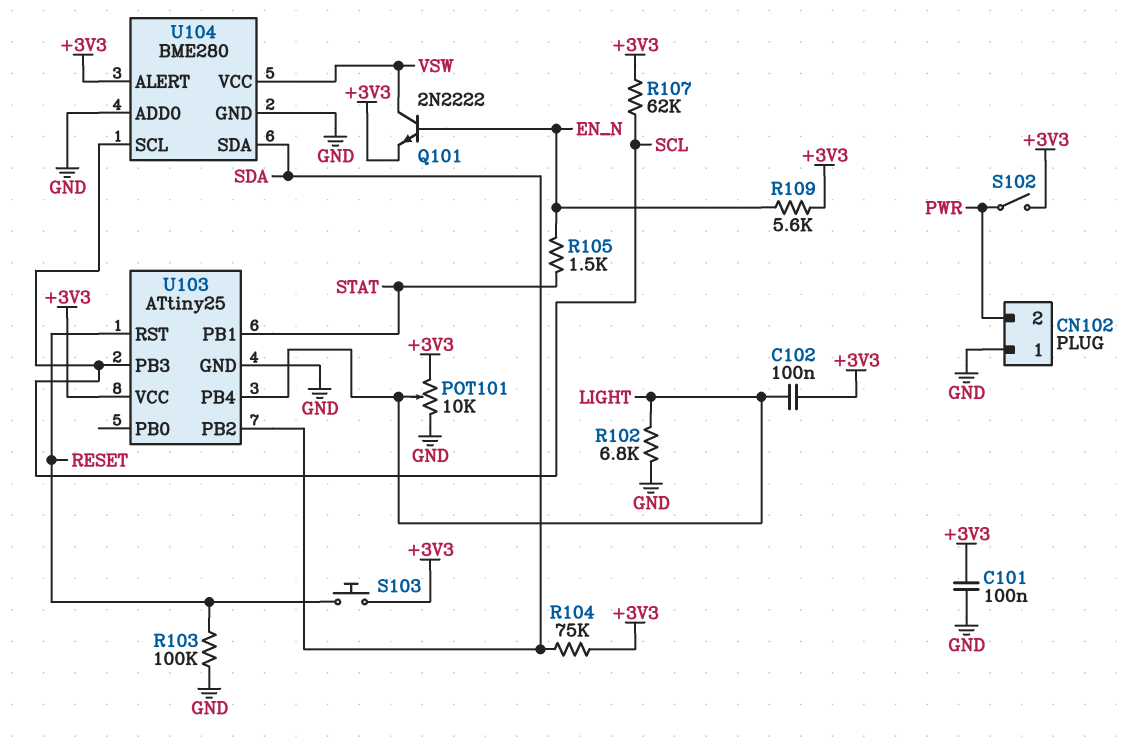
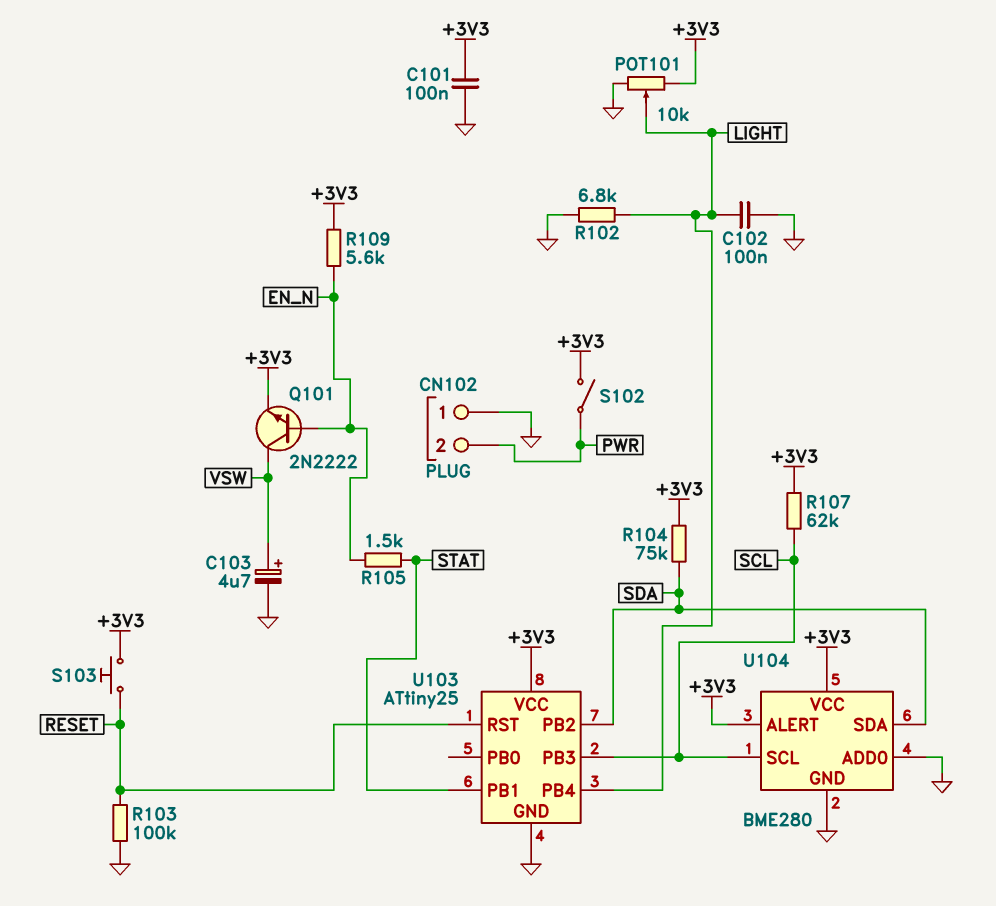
C102: 100nF (+3V3, LIGHT) -> 100nF (GND, LIGHT)
C103: none -> 4.7uF (plus VSW, minus GND)
U104 pin VCC: VSW -> +3V3

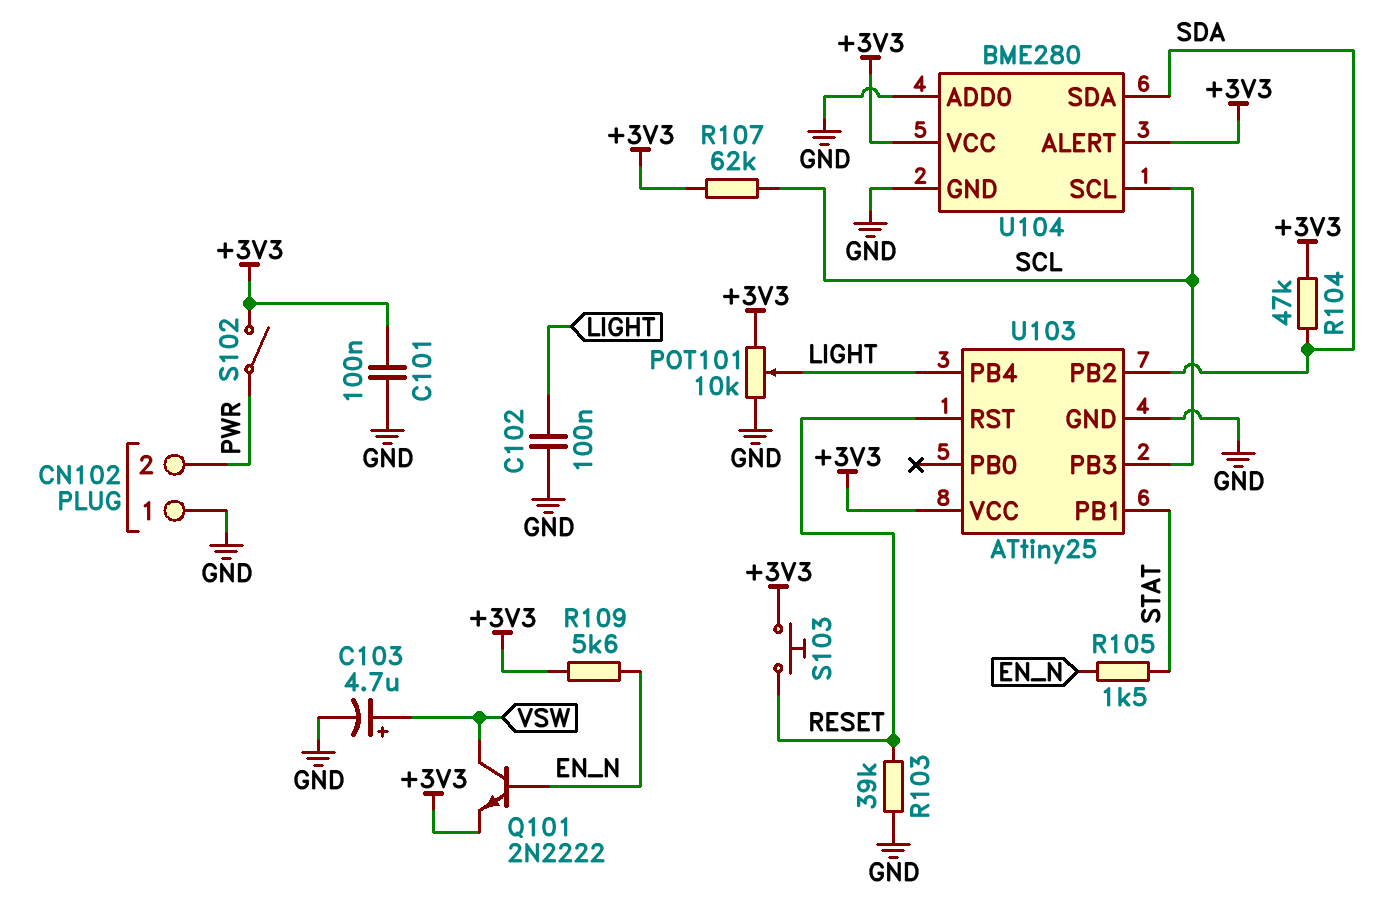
R102: 6.8k (GND, LIGHT) -> none
R103: 100k (GND, RESET) -> 39k (GND, RESET)
R104: 75k (+3V3, SDA) -> 47k (+3V3, SDA)

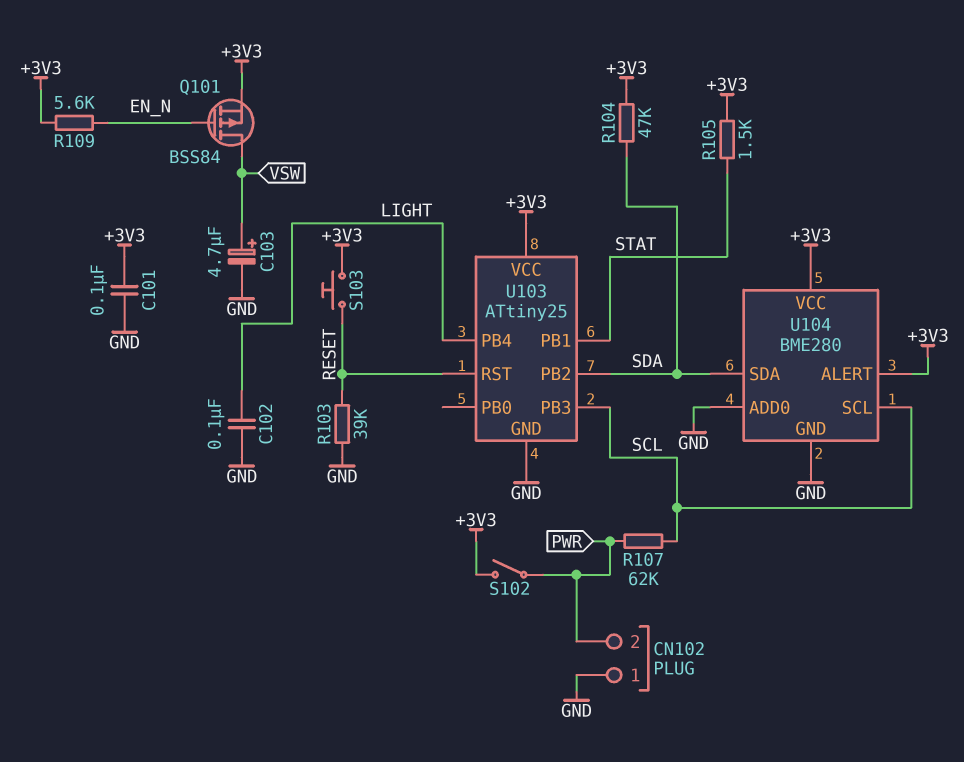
POT101: 10k (+3V3, GND, wiper LIGHT) -> none
Q101: NPN 2N2222 (B EN_N, C VSW, E +3V3) -> PMOS BSS84 (G EN_N, D VSW, S +3V3)
R105: 1.5k (EN_N, STAT) -> 1.5k (+3V3, STAT)
R107: 62k (+3V3, SCL) -> 62k (PWR, SCL)

